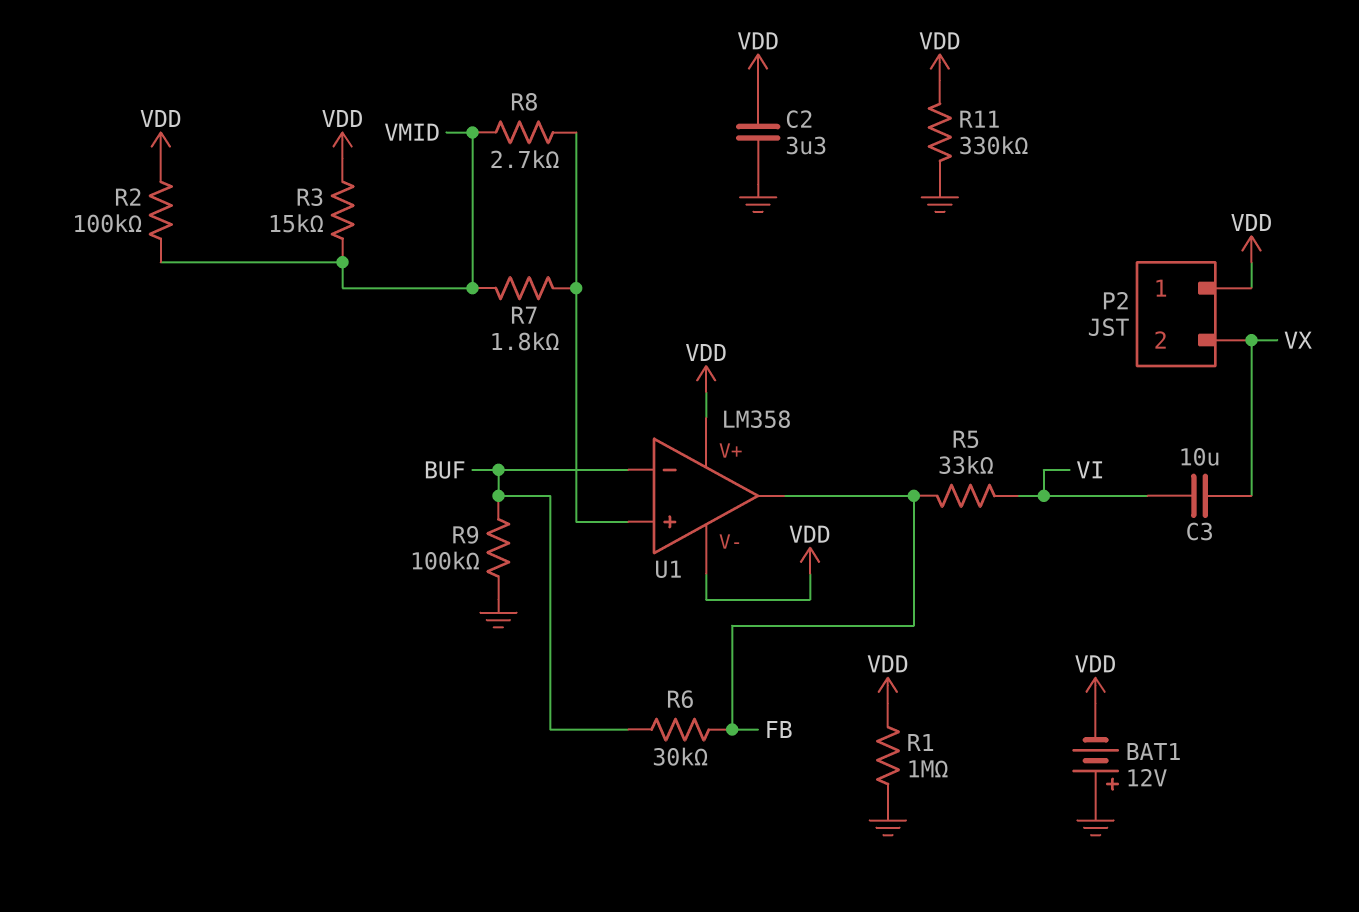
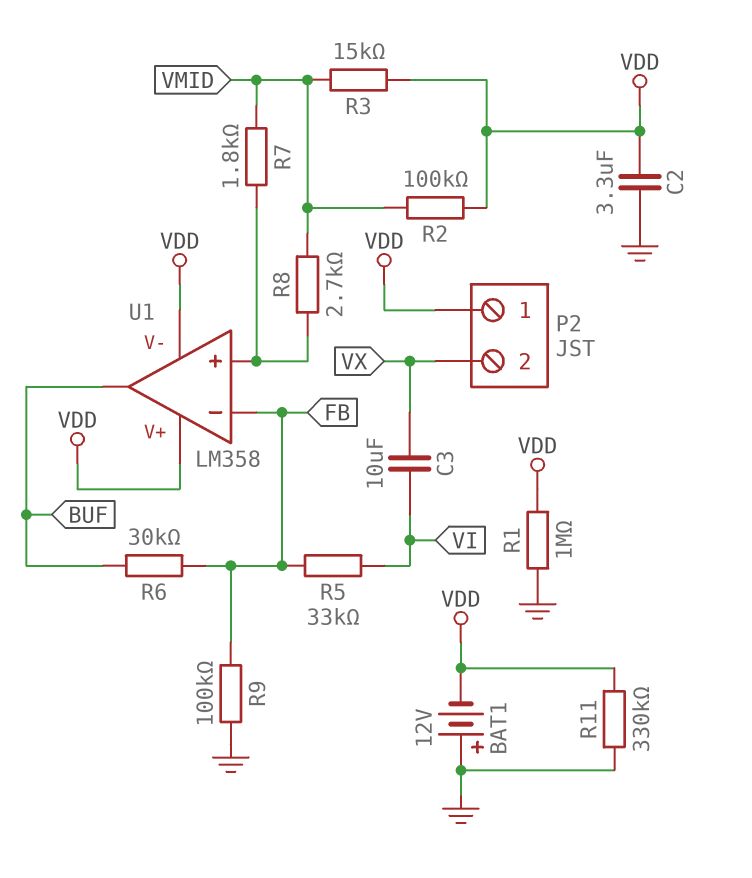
R9: 100k (BUF, GND) -> 100k (FB, GND)
U1 pin in-: BUF -> FB
U1 pin out: FB -> BUF

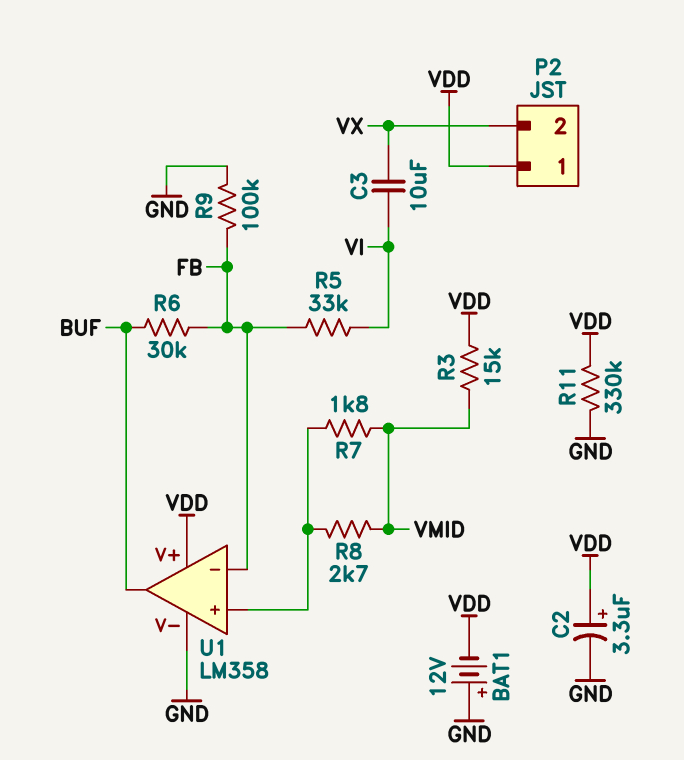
C2: 3.3uF (GND, VDD) -> 3.3uF (plus VDD, minus GND)
R1: 1M (GND, VDD) -> none
R2: 100k (VDD, VMID) -> none
U1 pin V-: VDD -> GND

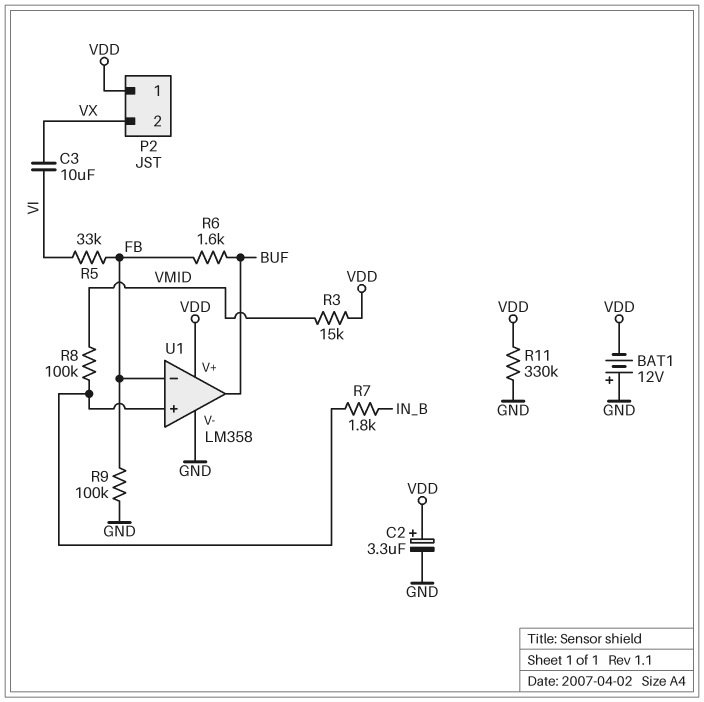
R6: 30k (BUF, FB) -> 1.6k (BUF, FB)
R7: 1.8k (U1/in+, VMID) -> 1.8k (IN_B, U1/in+)
R8: 2.7k (U1/in+, VMID) -> 100k (U1/in+, VMID)

